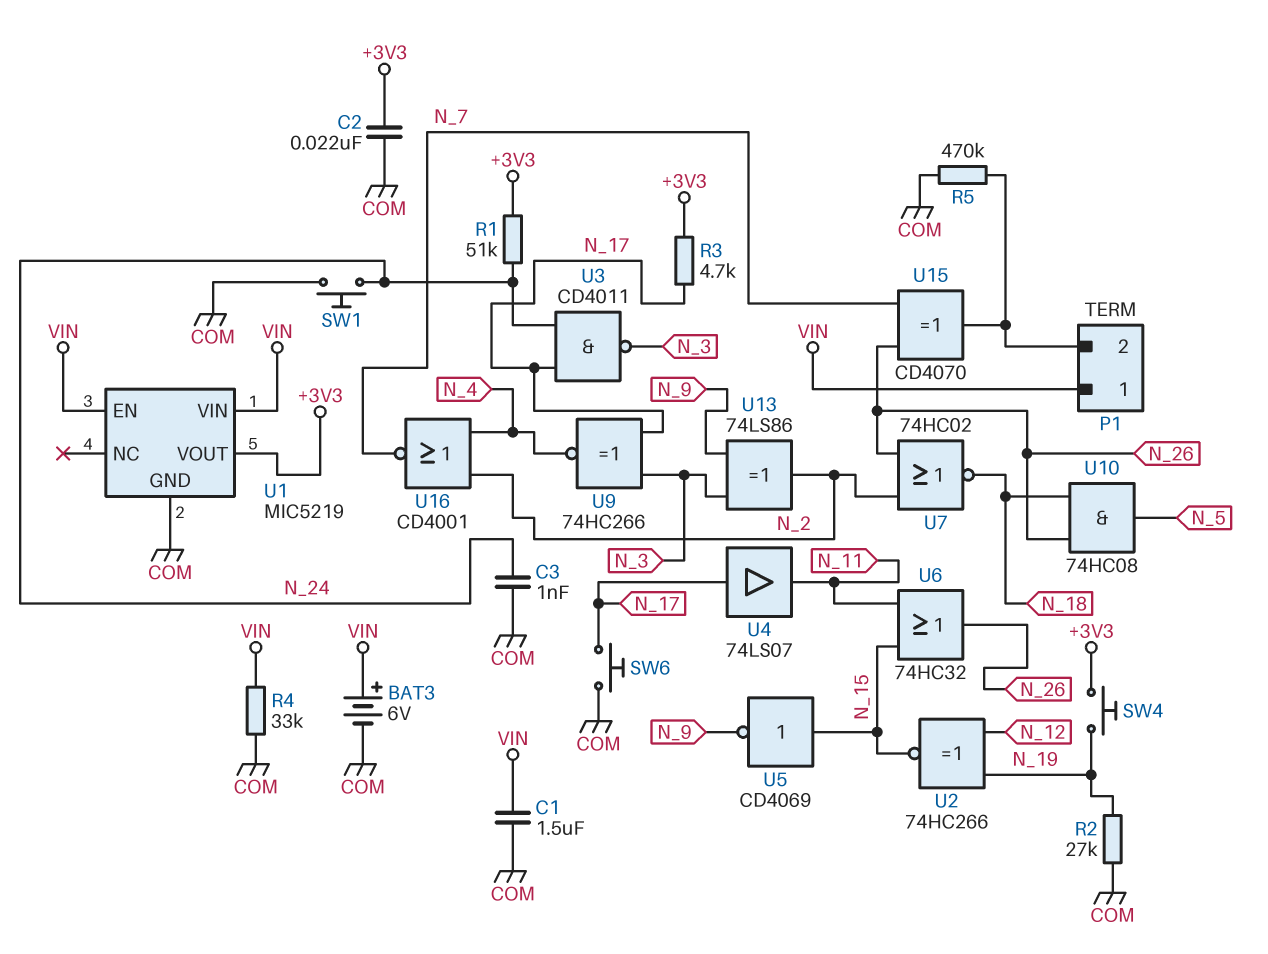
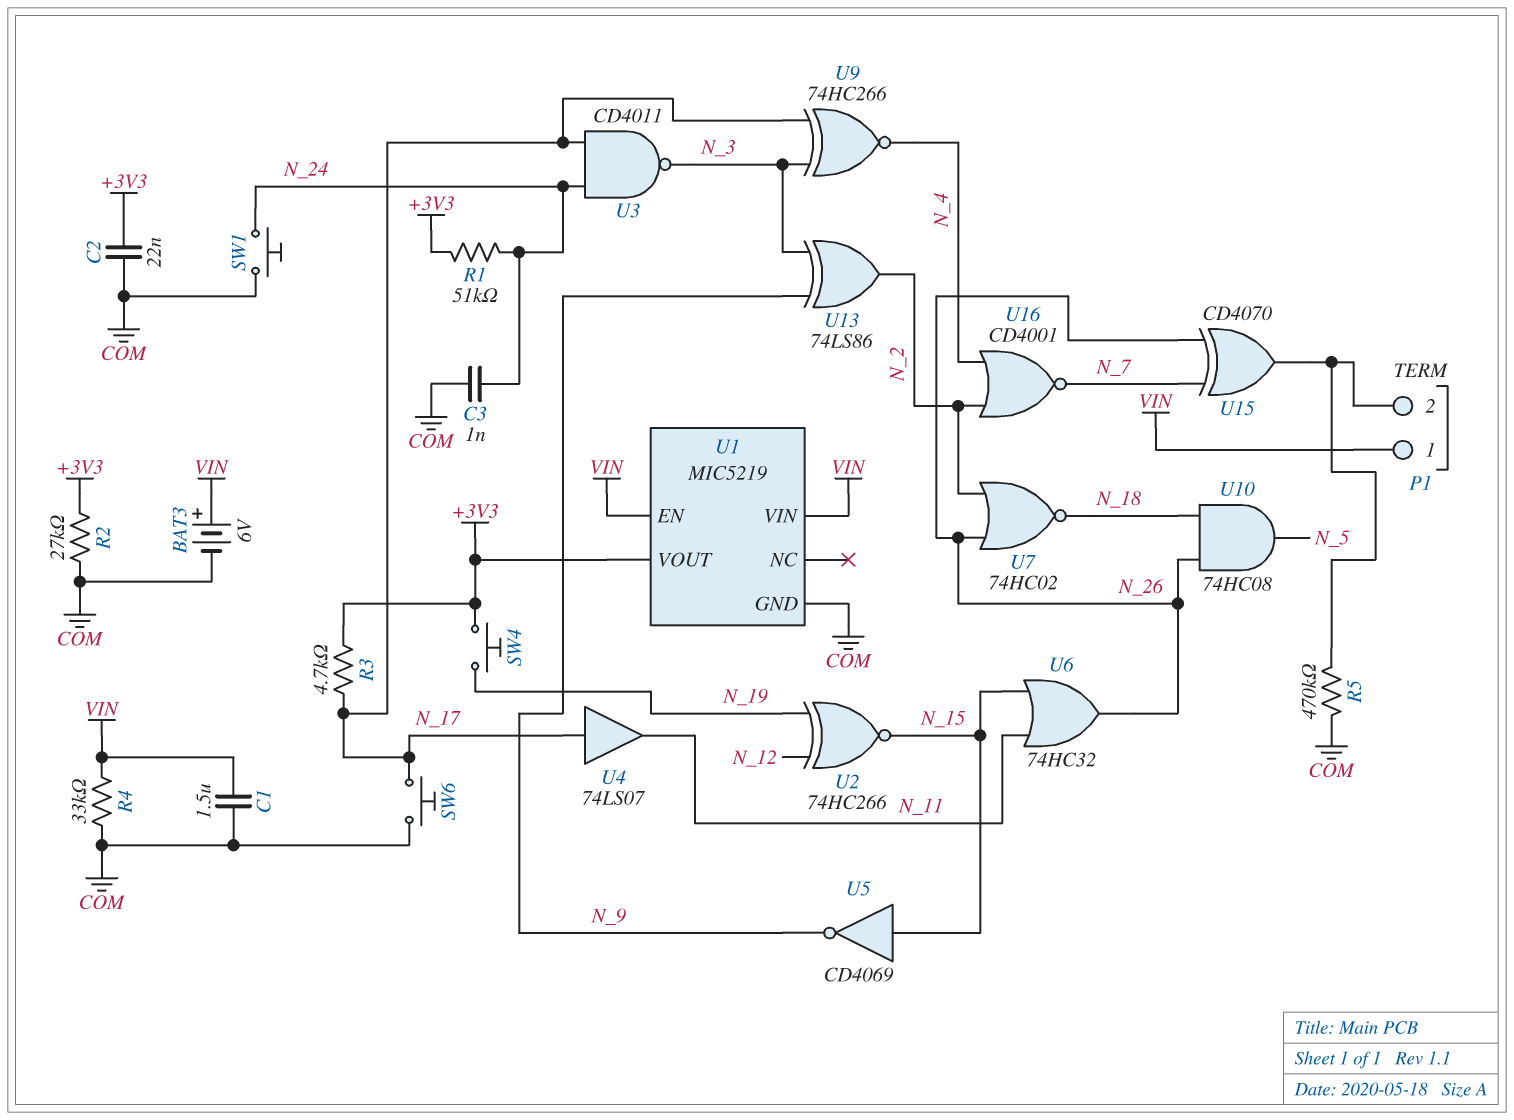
R2: 27k (COM, N_19) -> 27k (+3V3, COM)

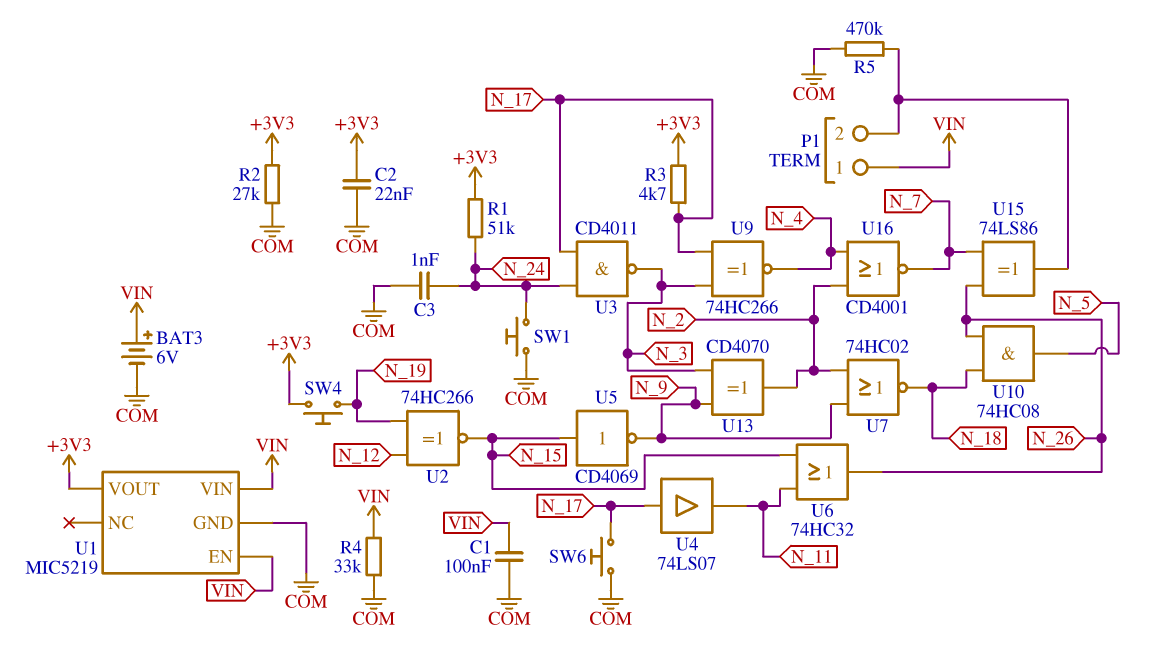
C1: 1.5uF (COM, VIN) -> 100nF (COM, VIN)
U7: NOR 74HC02 (in N_2, in N_26, out N_18) -> NOR 74HC02 (in N_2, in N_9, out N_18)
U13: XOR 74LS86 (in N_3, in N_9, out N_2) -> XOR CD4070 (in N_3, in N_9, out N_2)
U15: XOR CD4070 (in N_7, in N_26, out P1/2) -> XOR 74LS86 (in N_7, in N_26, out P1/2)

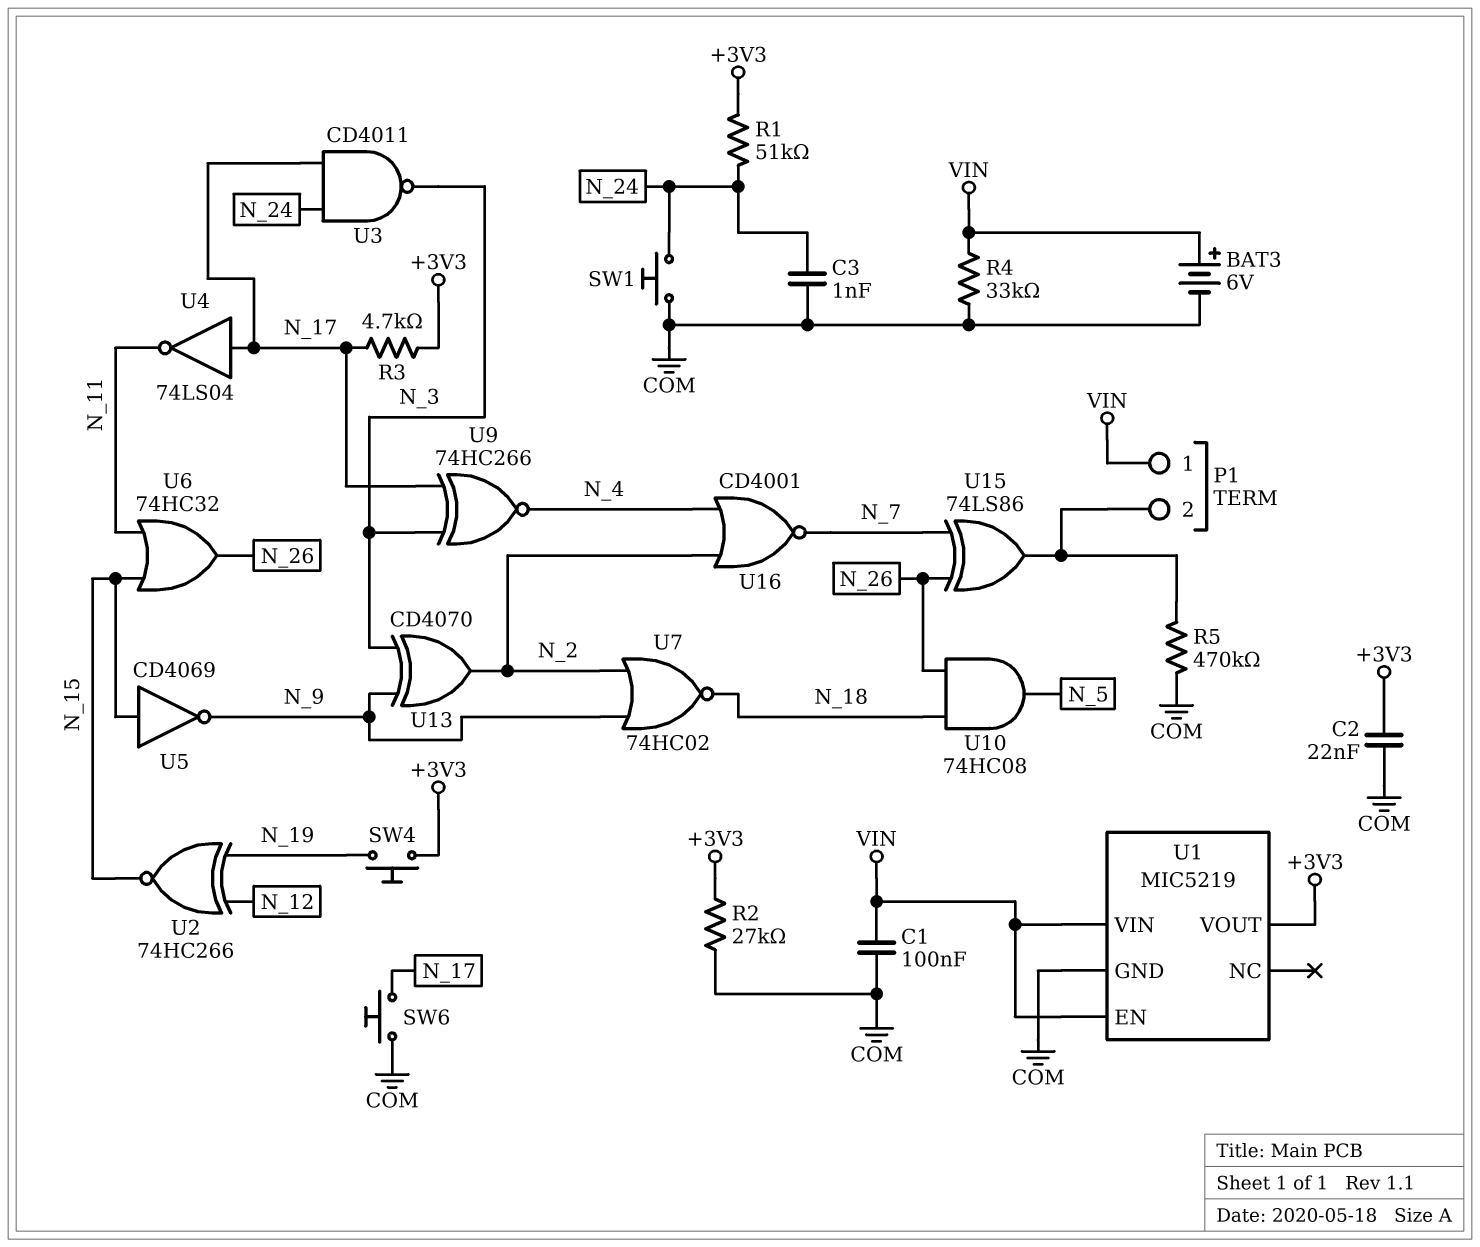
U4: buffer 74LS07 (in N_17, out N_11) -> NOT 74LS04 (in N_17, out N_11)

